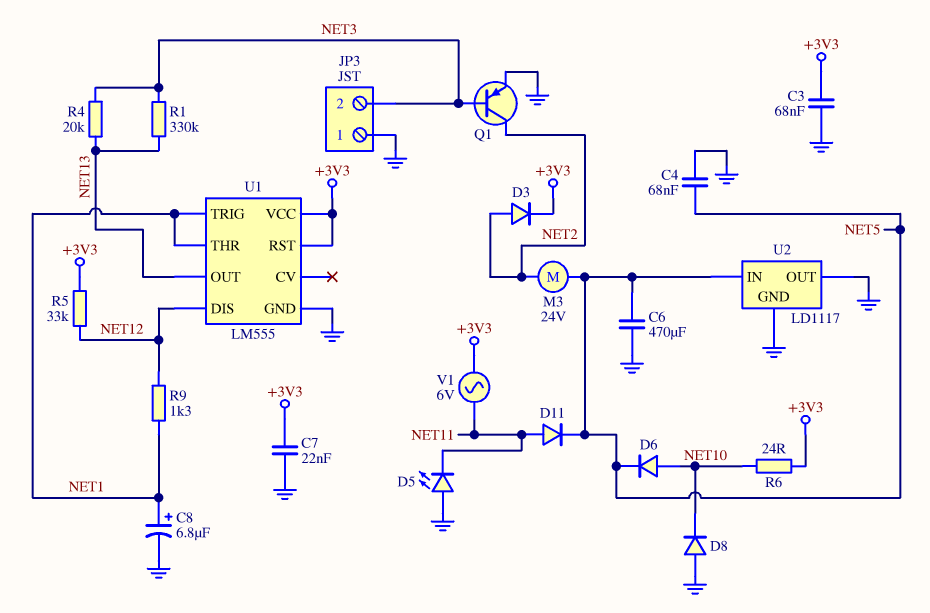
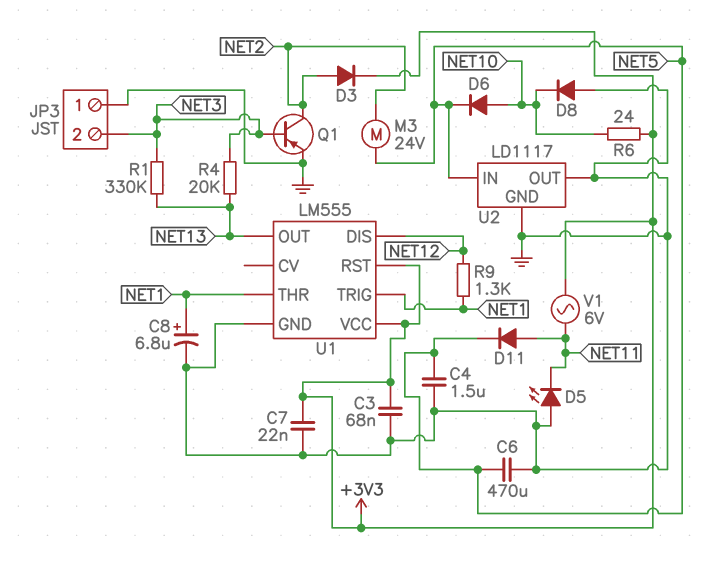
C4: 68nF (GND, NET5) -> 1.5uF (GND, NET5)
R5: 33k (+3V3, NET12) -> none

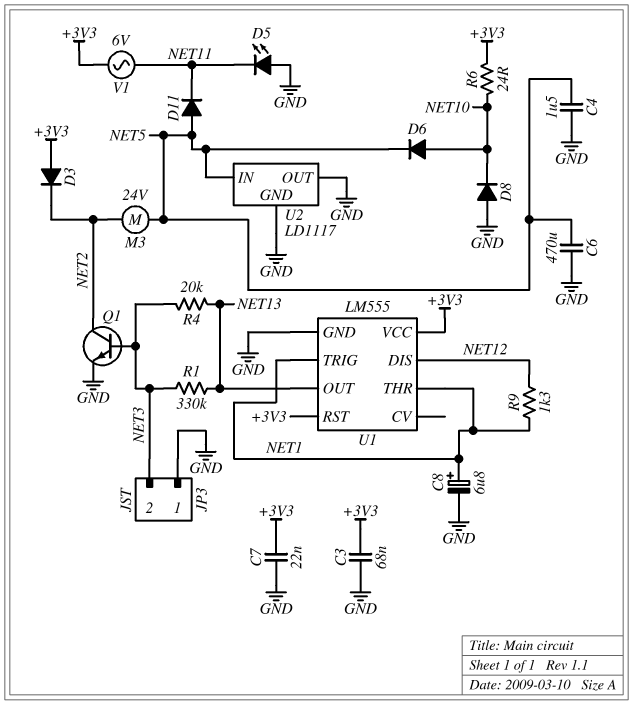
D3: diode (A NET2, K +3V3) -> diode (A +3V3, K NET2)
D11: diode (A NET11, K NET5) -> diode (A NET5, K NET11)
Q1: PNP (B NET3, C NET2, E GND) -> NPN (B NET3, C NET2, E GND)

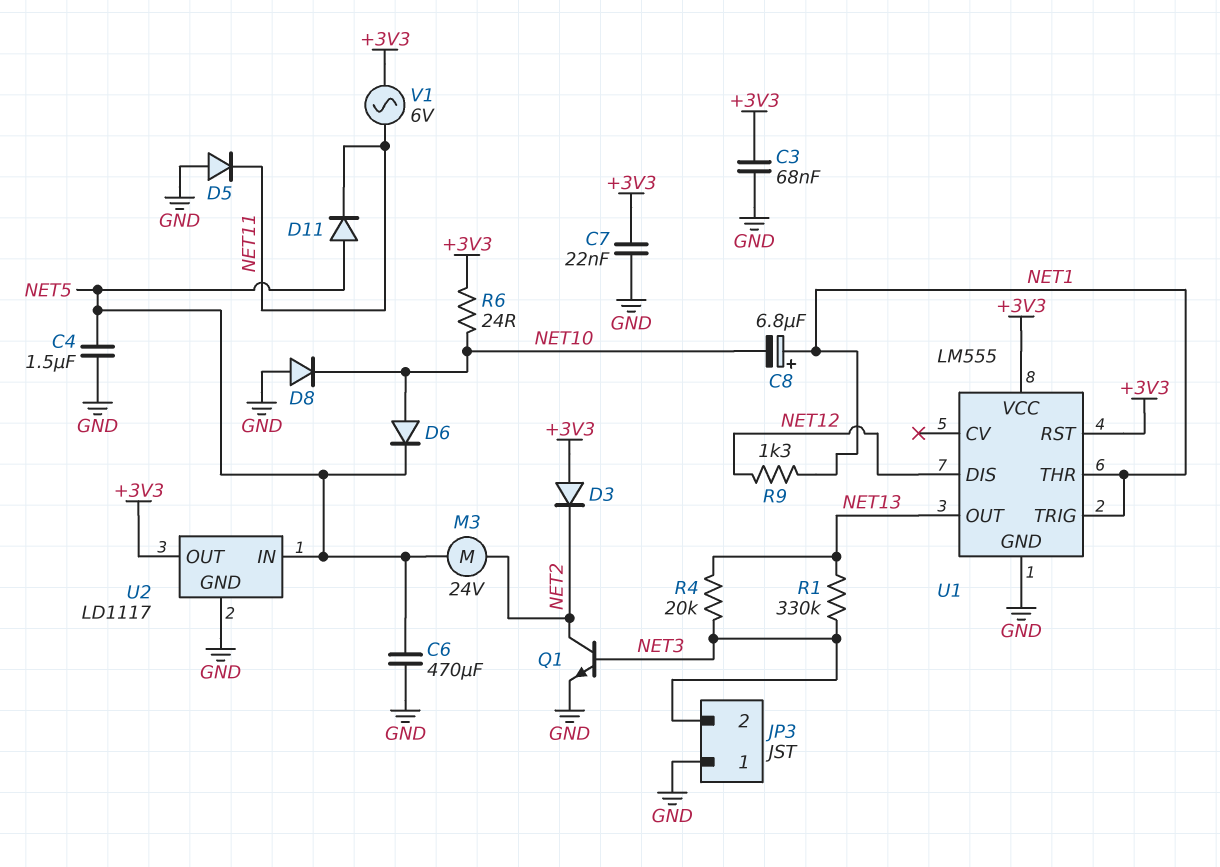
C8: 6.8uF (plus NET1, minus GND) -> 6.8uF (plus NET1, minus NET10)
D5: LED (A GND, K NET11) -> diode (A GND, K NET11)
U2 pin OUT: GND -> +3V3

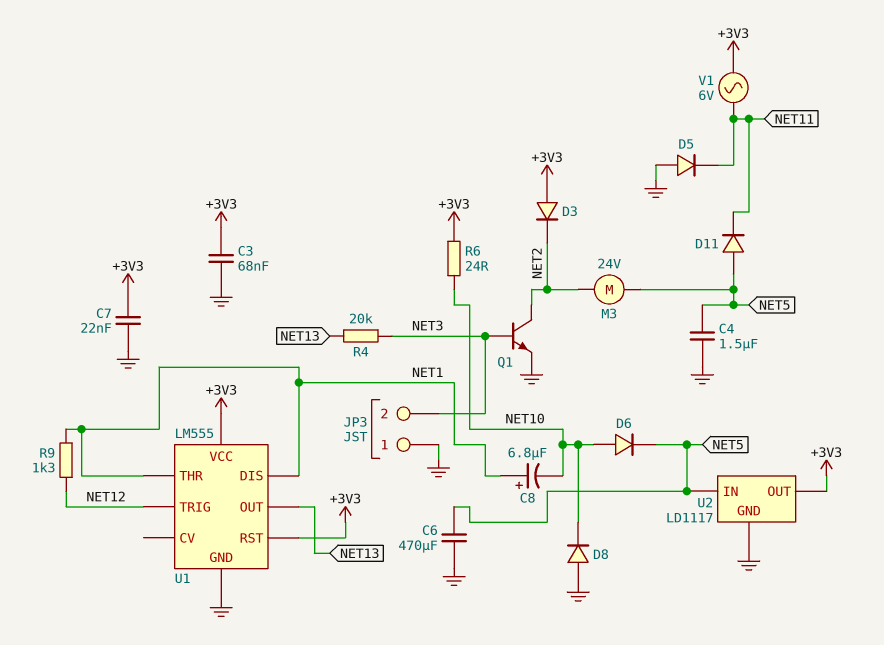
R1: 330k (NET3, NET13) -> none
U1 pin DIS: NET12 -> NET1
U1 pin TRIG: NET1 -> NET12

